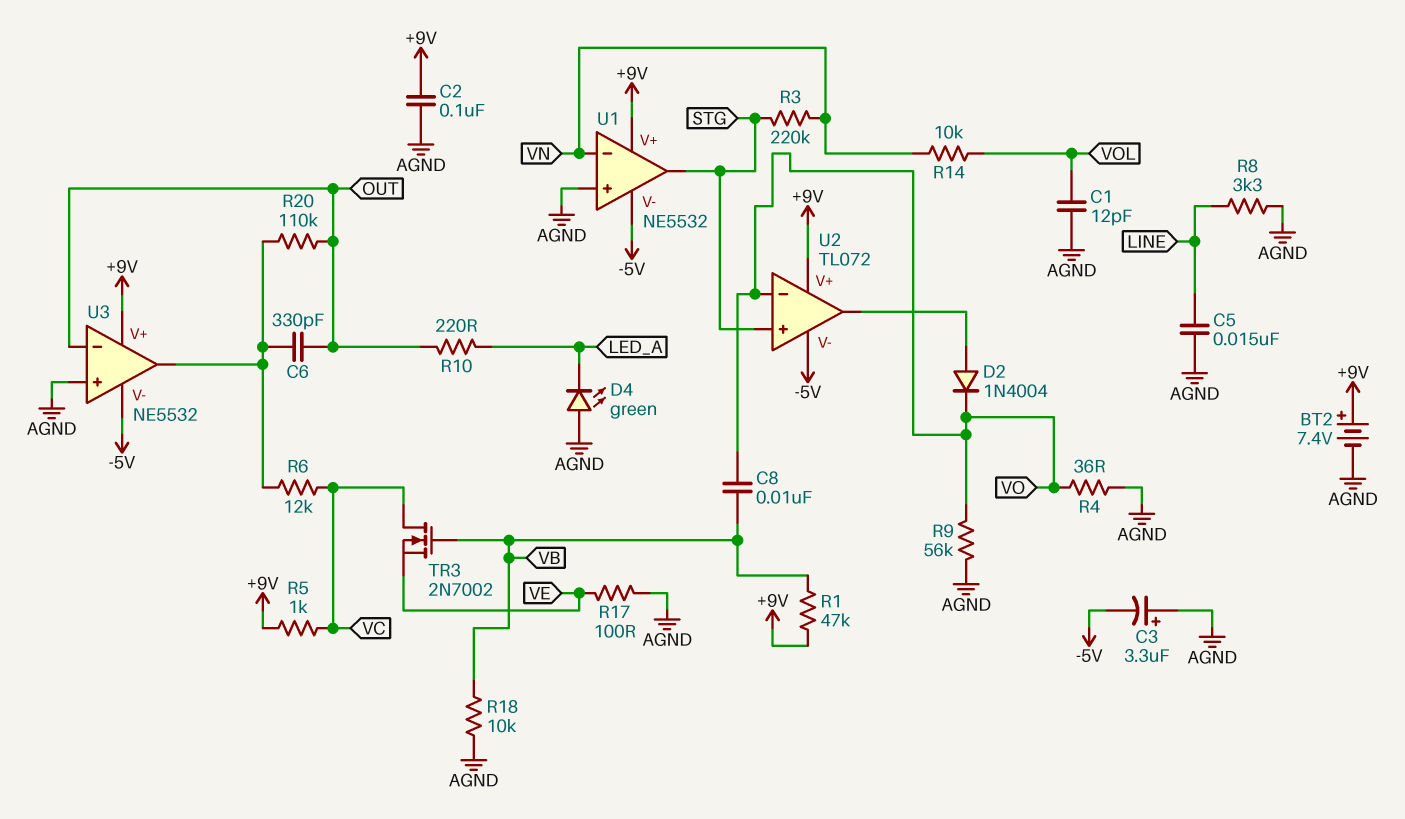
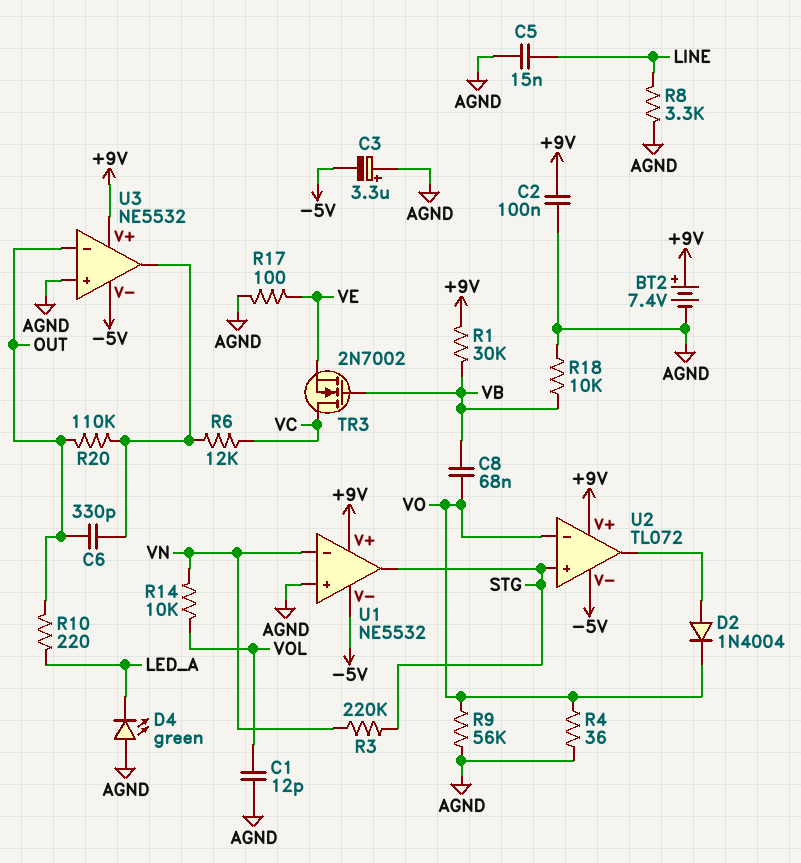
C8: 10nF (VB, VO) -> 68nF (VB, VO)
R1: 47k (+9V, VB) -> 30k (+9V, VB)
R5: 1k (+9V, VC) -> none

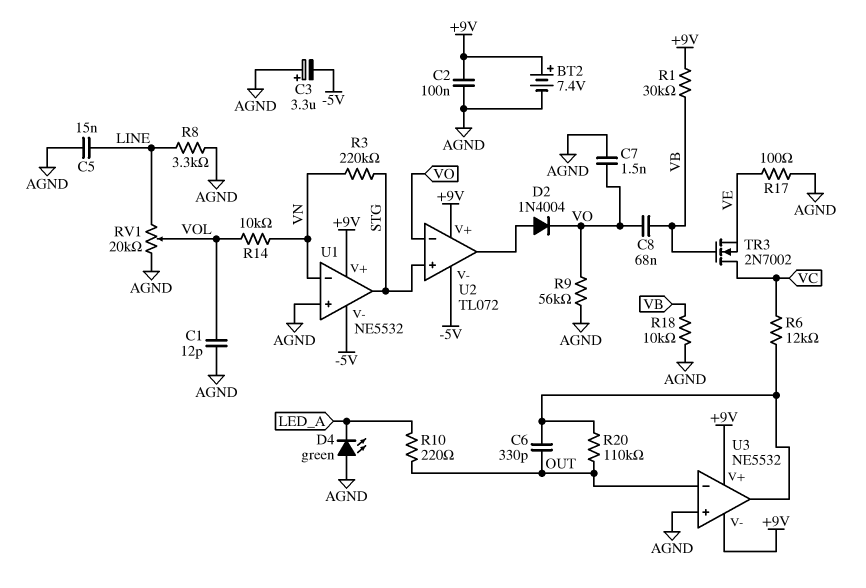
C7: none -> 1.5nF (AGND, VO)
R4: 36 (AGND, VO) -> none
RV1: none -> 20k (AGND, LINE, wiper VOL)
U3 pin V-: -5V -> +9V

